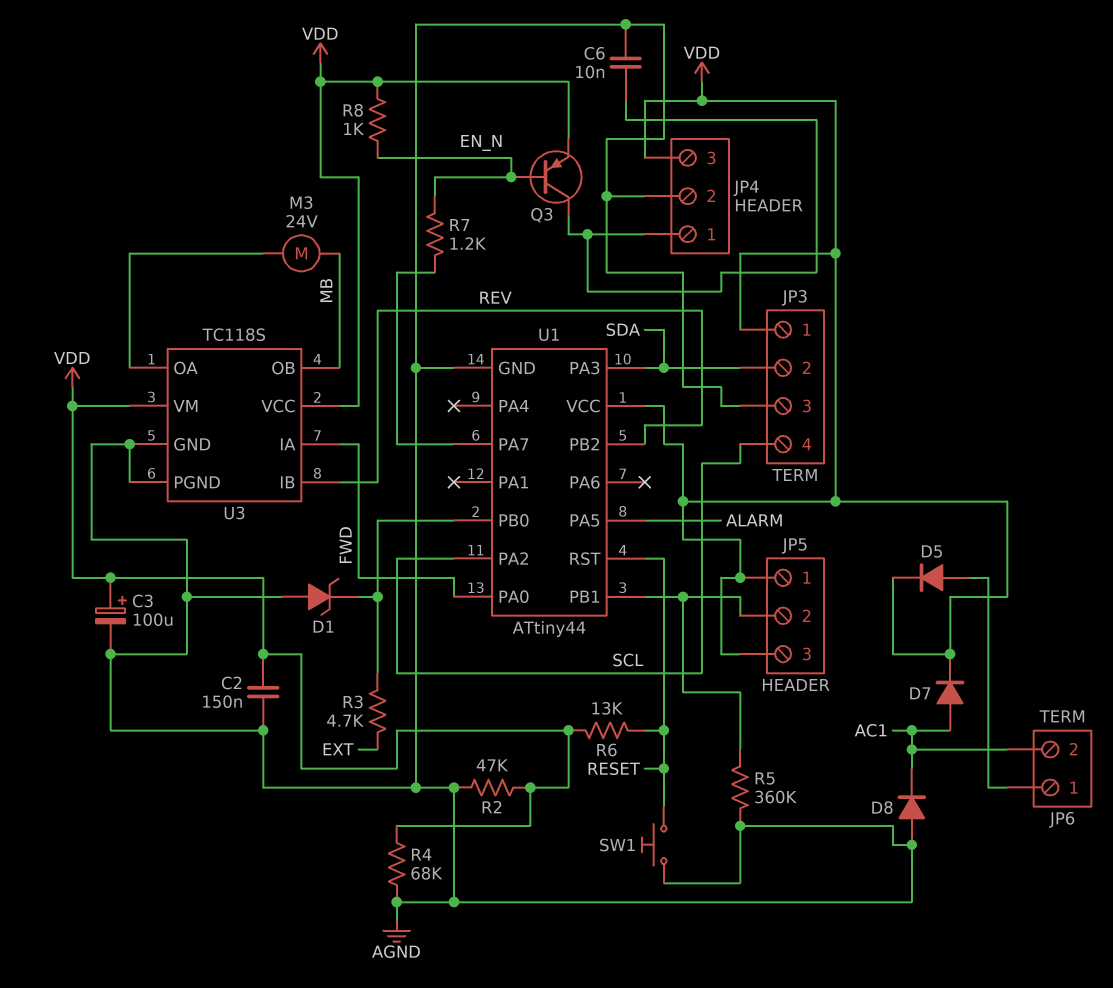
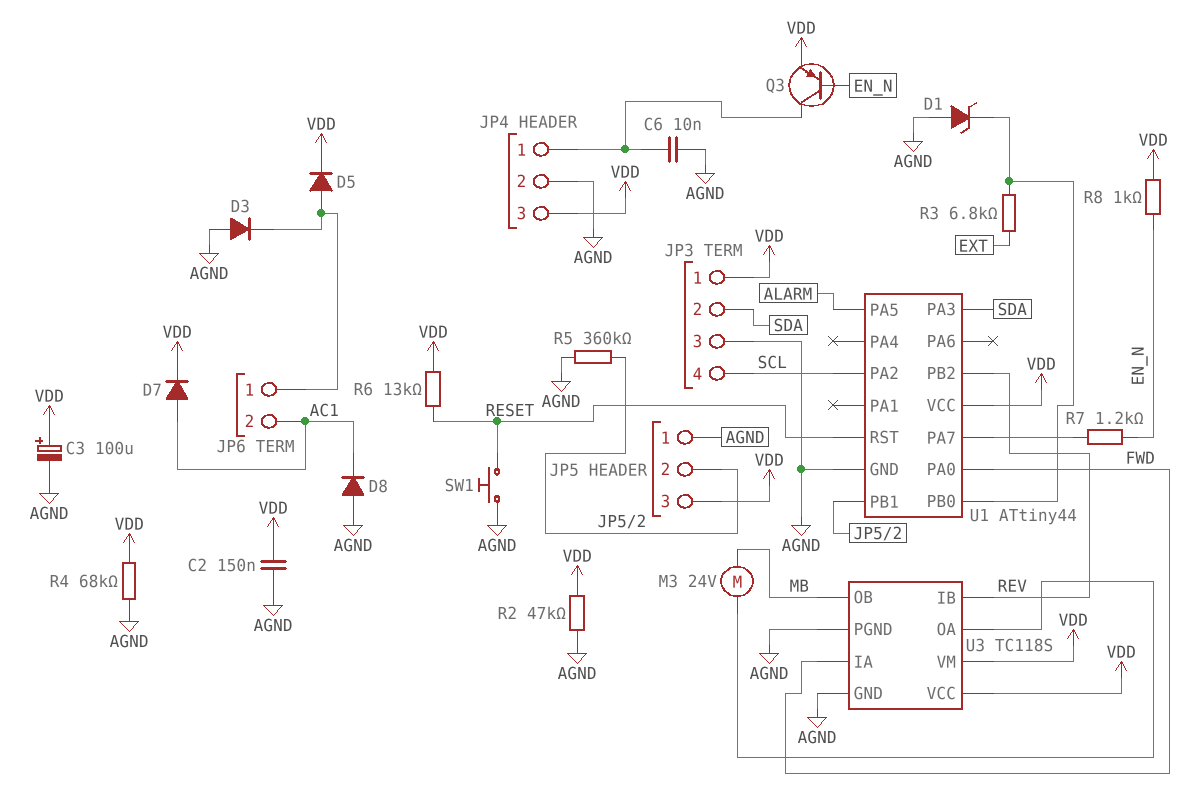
D3: none -> diode (A AGND, K JP6/1)
JP5 pin 1: VDD -> AGND
R3: 4.7k (EXT, U1/PB0) -> 6.8k (EXT, U1/PB0)

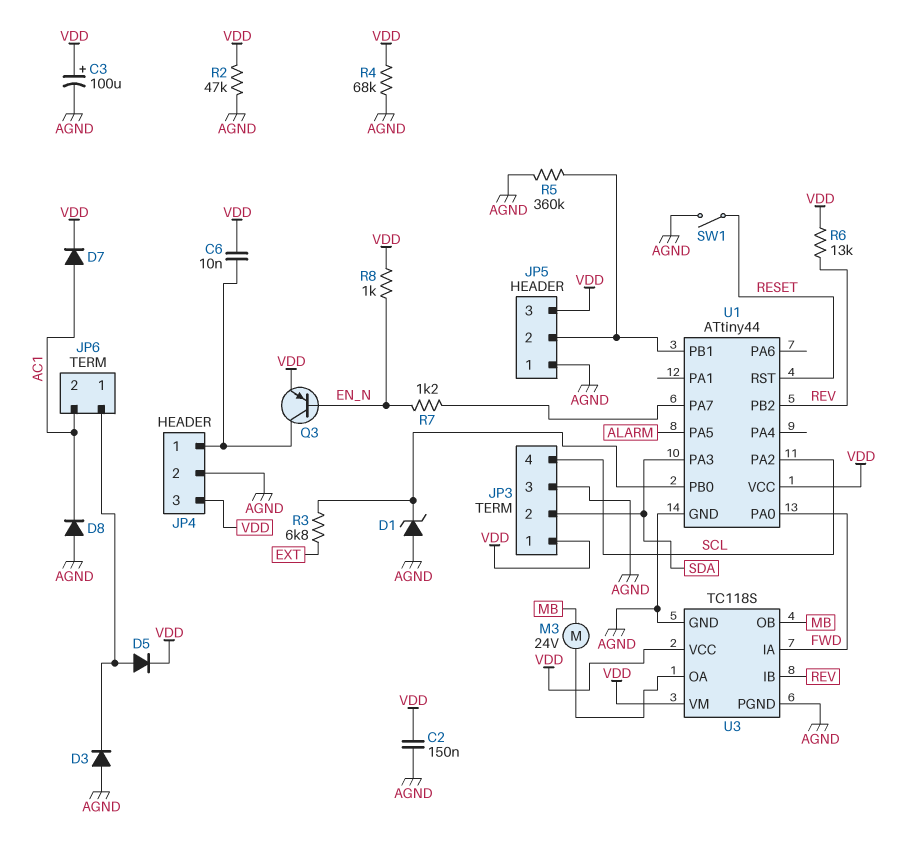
C6: 10nF (AGND, JP4/1) -> 10nF (JP4/1, VDD)
R6: 13k (RESET, VDD) -> 13k (REV, VDD)
SW1: button (AGND, RESET) -> switch (AGND, RESET)

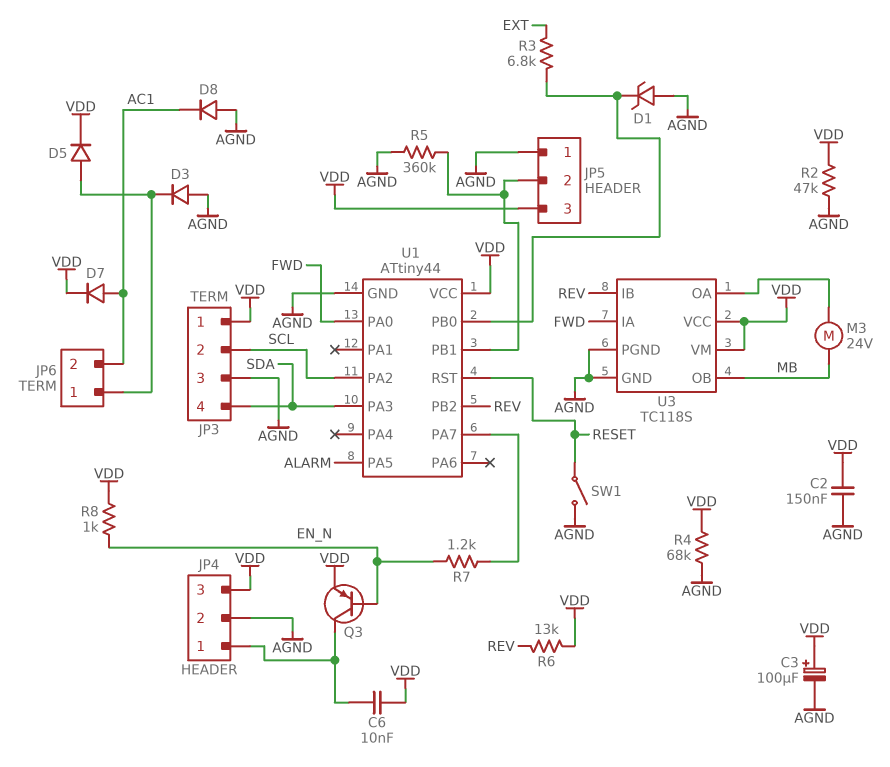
JP3 pin 2: SDA -> SCL
JP3 pin 4: SCL -> SDA

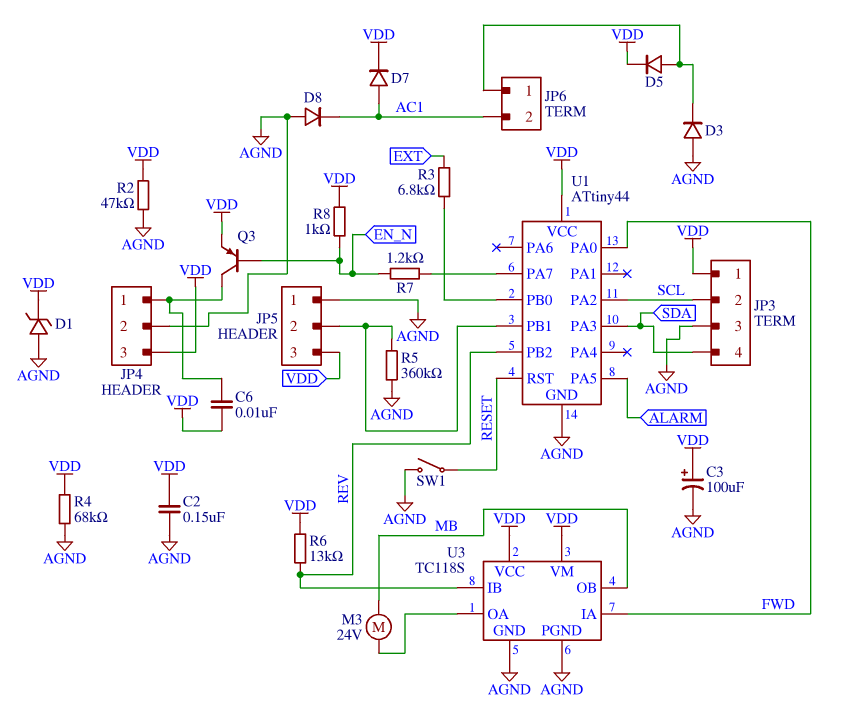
D1: zener (A AGND, K U1/PB0) -> zener (A AGND, K VDD)

